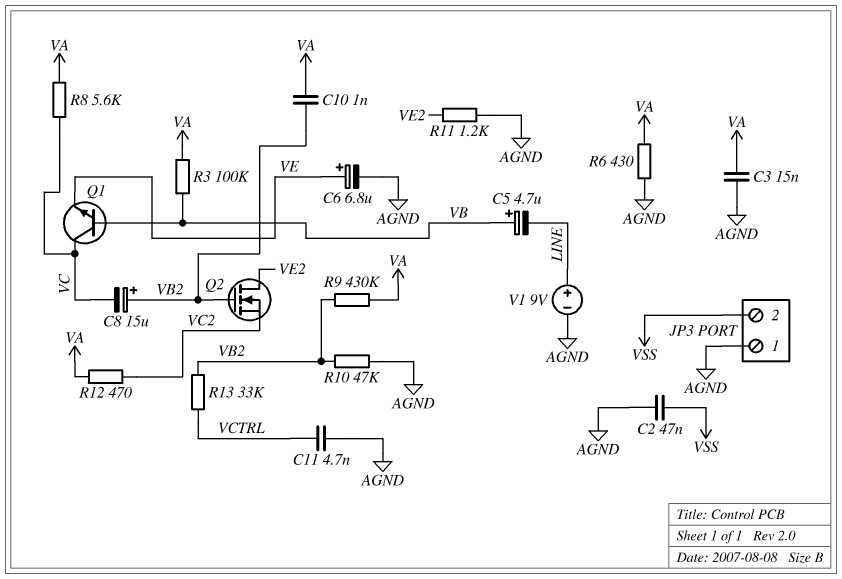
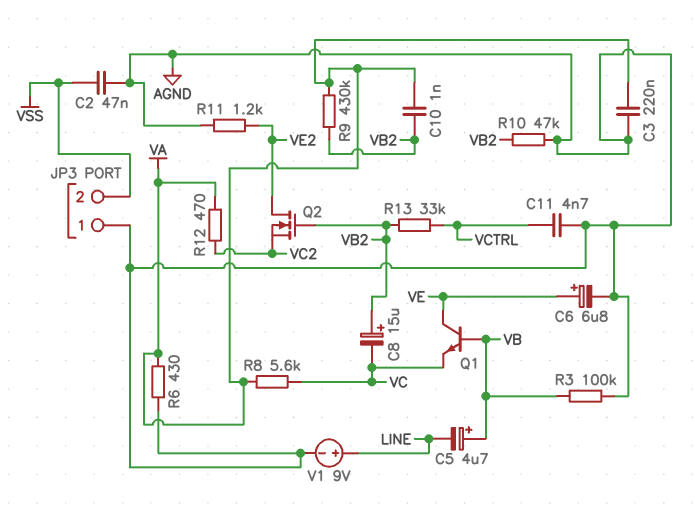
C3: 15nF (AGND, VA) -> 220nF (AGND, VA)
Q1: NPN (B VB, C VC, E VE) -> NPN (B VB, C VE, E VC)
R3: 100k (VA, VB) -> 100k (AGND, VB)

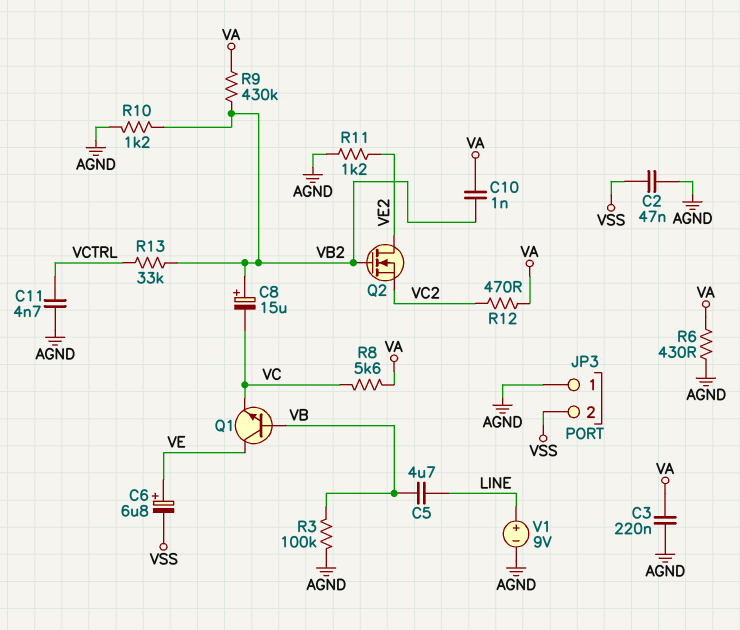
C5: 4.7uF (plus VB, minus LINE) -> 4.7uF (LINE, VB)
C6: 6.8uF (plus VE, minus AGND) -> 6.8uF (plus VE, minus VSS)
R10: 47k (AGND, VB2) -> 1.2k (AGND, VB2)

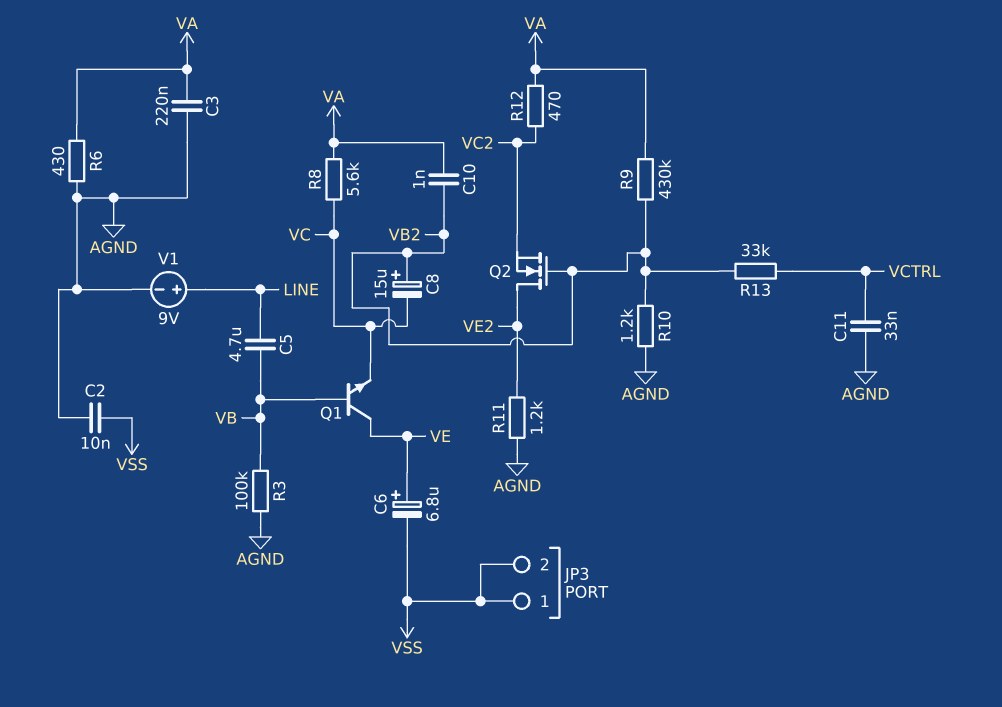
C2: 47nF (AGND, VSS) -> 10nF (AGND, VSS)
C11: 4.7nF (AGND, VCTRL) -> 33nF (AGND, VCTRL)
JP3 pin 1: AGND -> VSS

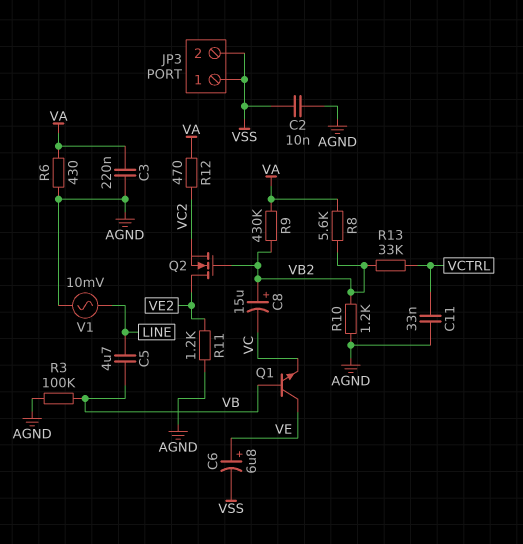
C10: 1nF (VA, VB2) -> none
R8: 5.6k (VA, VC) -> 5.6k (VA, VB2)
V1: 9V (plus LINE, minus AGND) -> AC 10mV (AGND, LINE)

